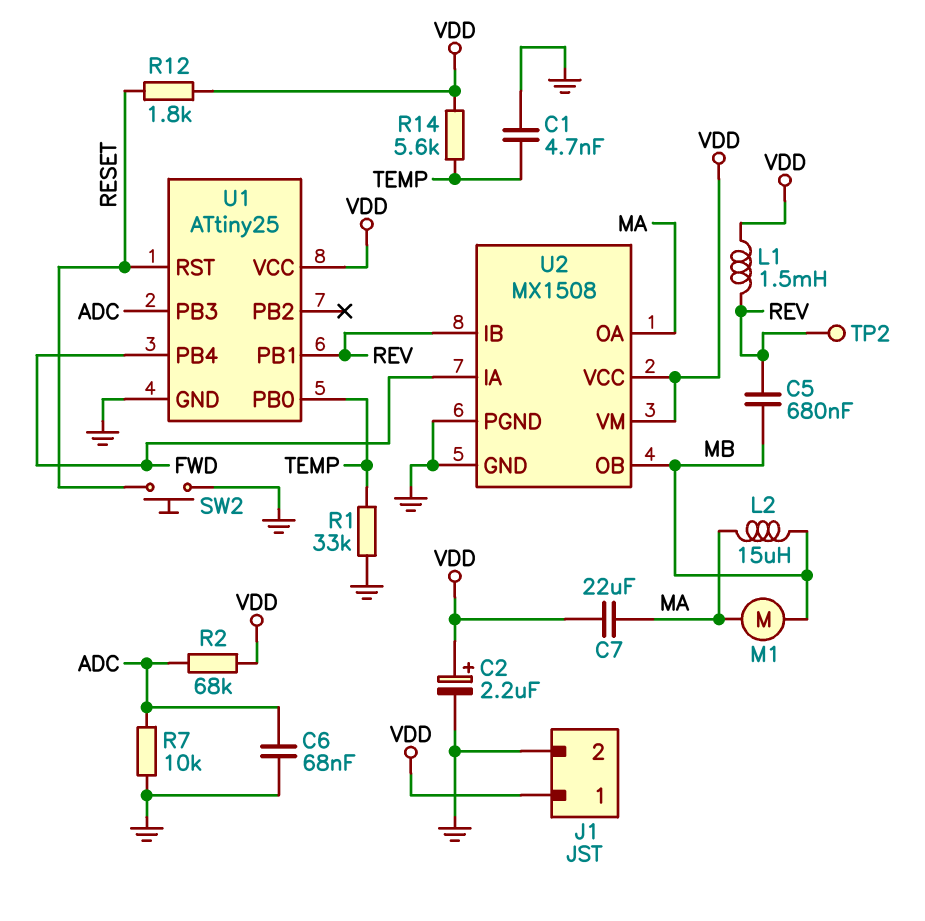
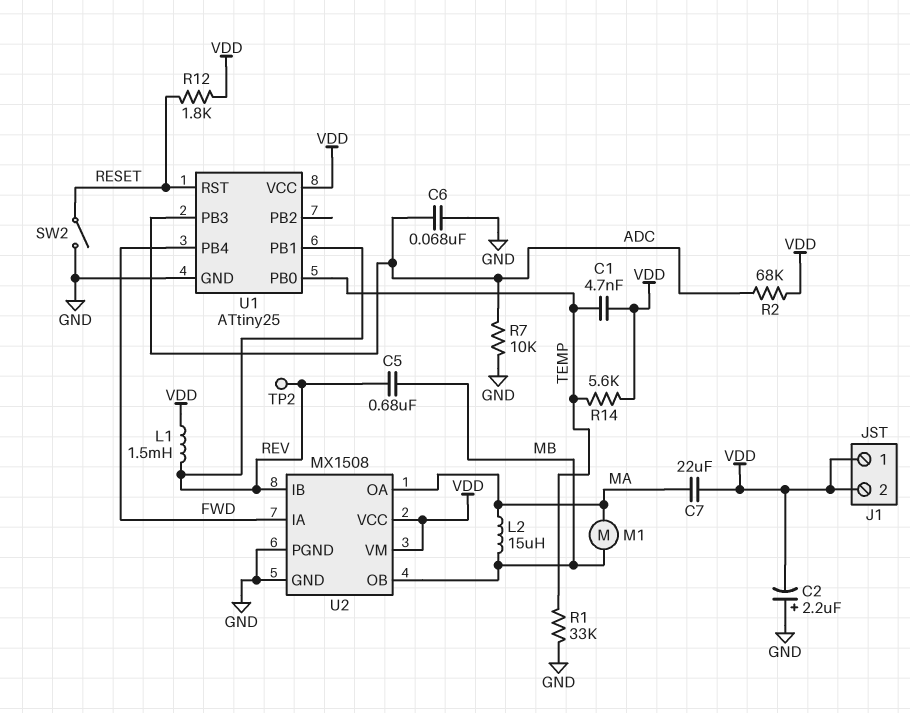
C1: 4.7nF (GND, TEMP) -> 4.7nF (TEMP, VDD)
C2: 2.2uF (plus VDD, minus GND) -> 2.2uF (plus GND, minus VDD)
J1 pin 2: GND -> VDD
SW2: button (GND, RESET) -> switch (GND, RESET)

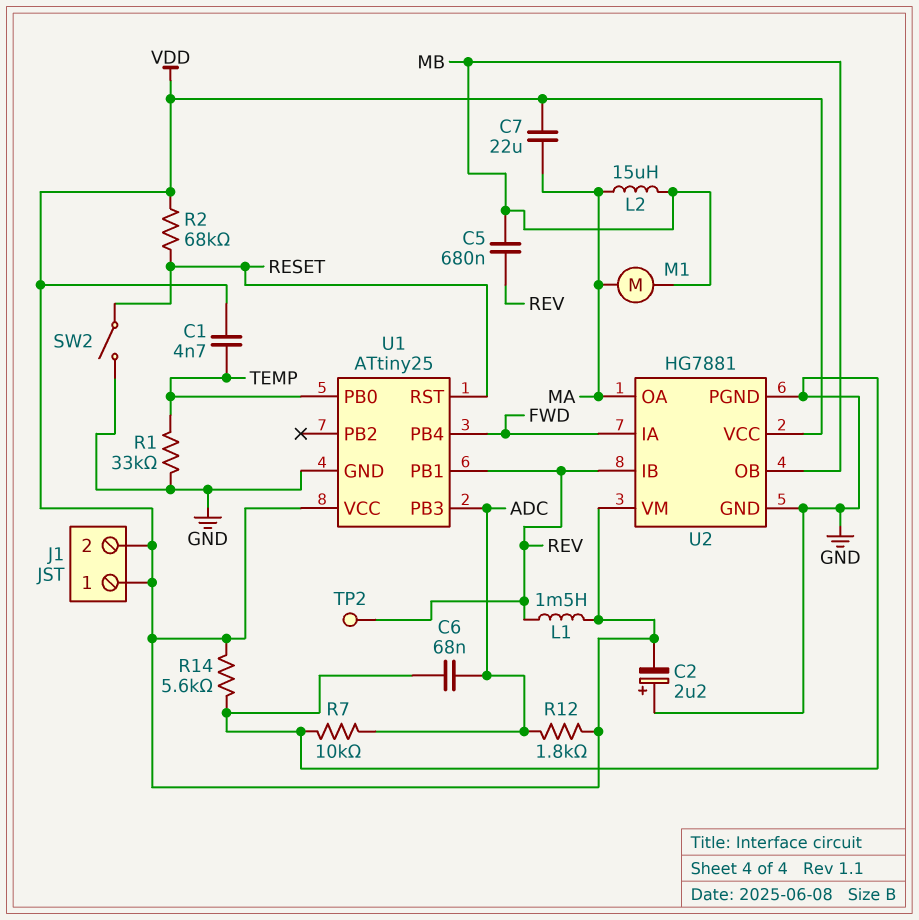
R2: 68k (ADC, VDD) -> 68k (RESET, VDD)
R12: 1.8k (RESET, VDD) -> 1.8k (ADC, VDD)
R14: 5.6k (TEMP, VDD) -> 5.6k (GND, VDD)
U2: MX1508 -> HG7881

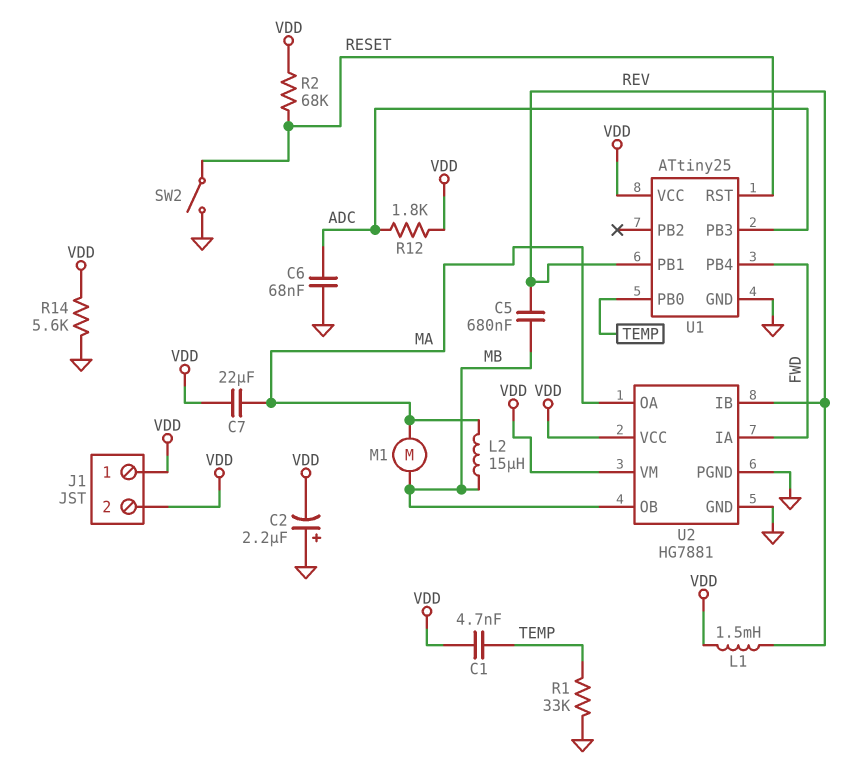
R7: 10k (ADC, GND) -> none
TP2: test point (REV) -> none

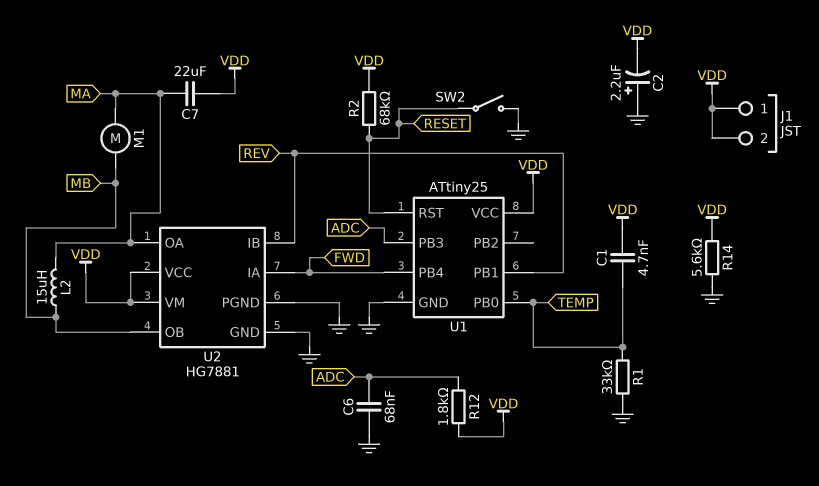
C5: 680nF (MB, REV) -> none
L1: 1.5mH (REV, VDD) -> none

